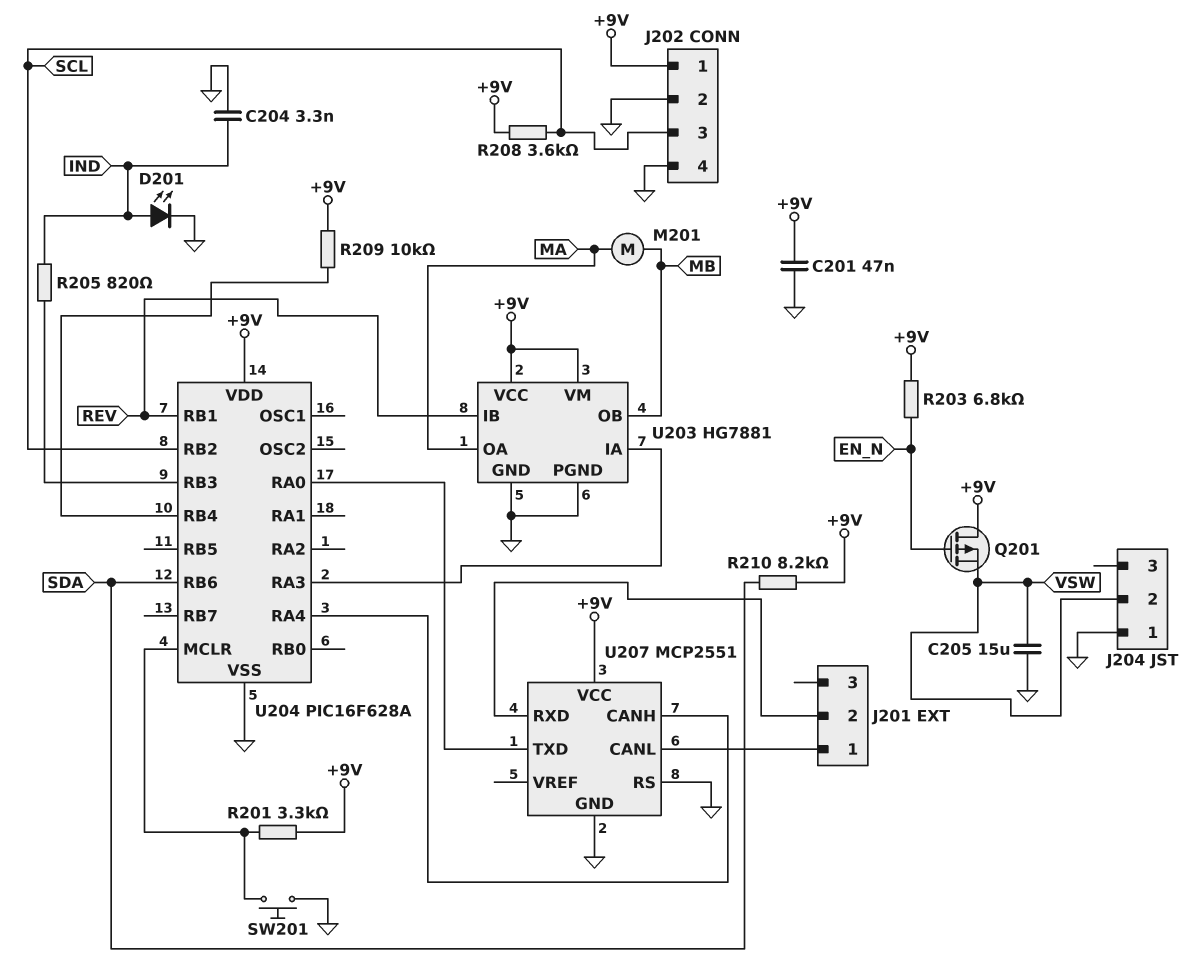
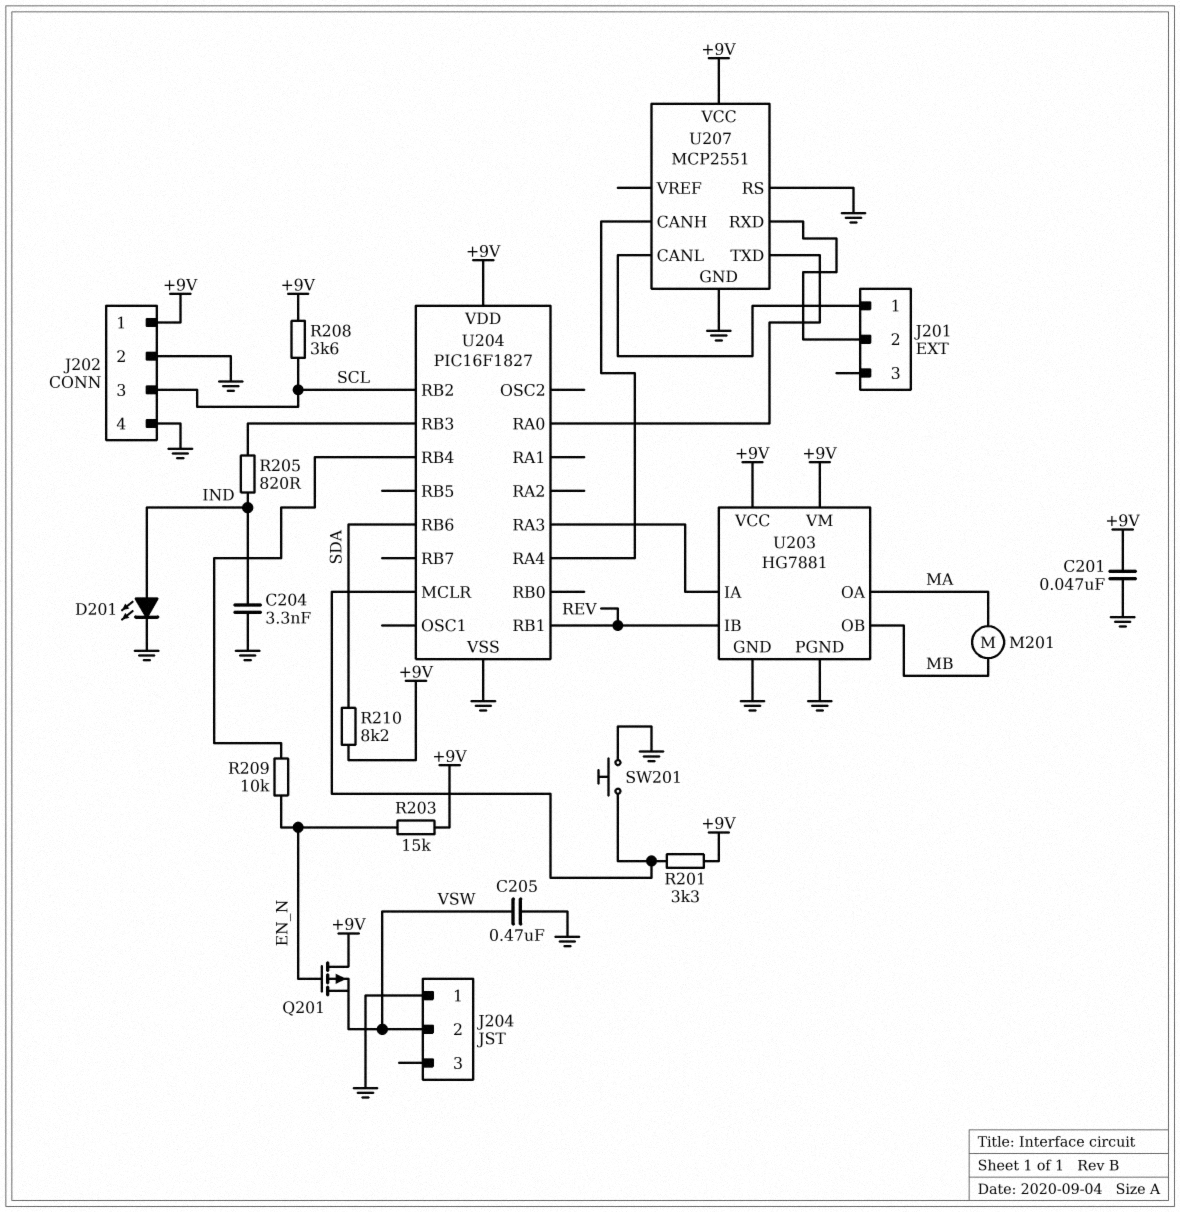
C205: 15uF (GND, VSW) -> 470nF (GND, VSW)
R203: 6.8k (+9V, EN_N) -> 15k (+9V, EN_N)
R209: 10k (+9V, U204/RB4) -> 10k (EN_N, U204/RB4)
U204: PIC16F628A -> PIC16F1827

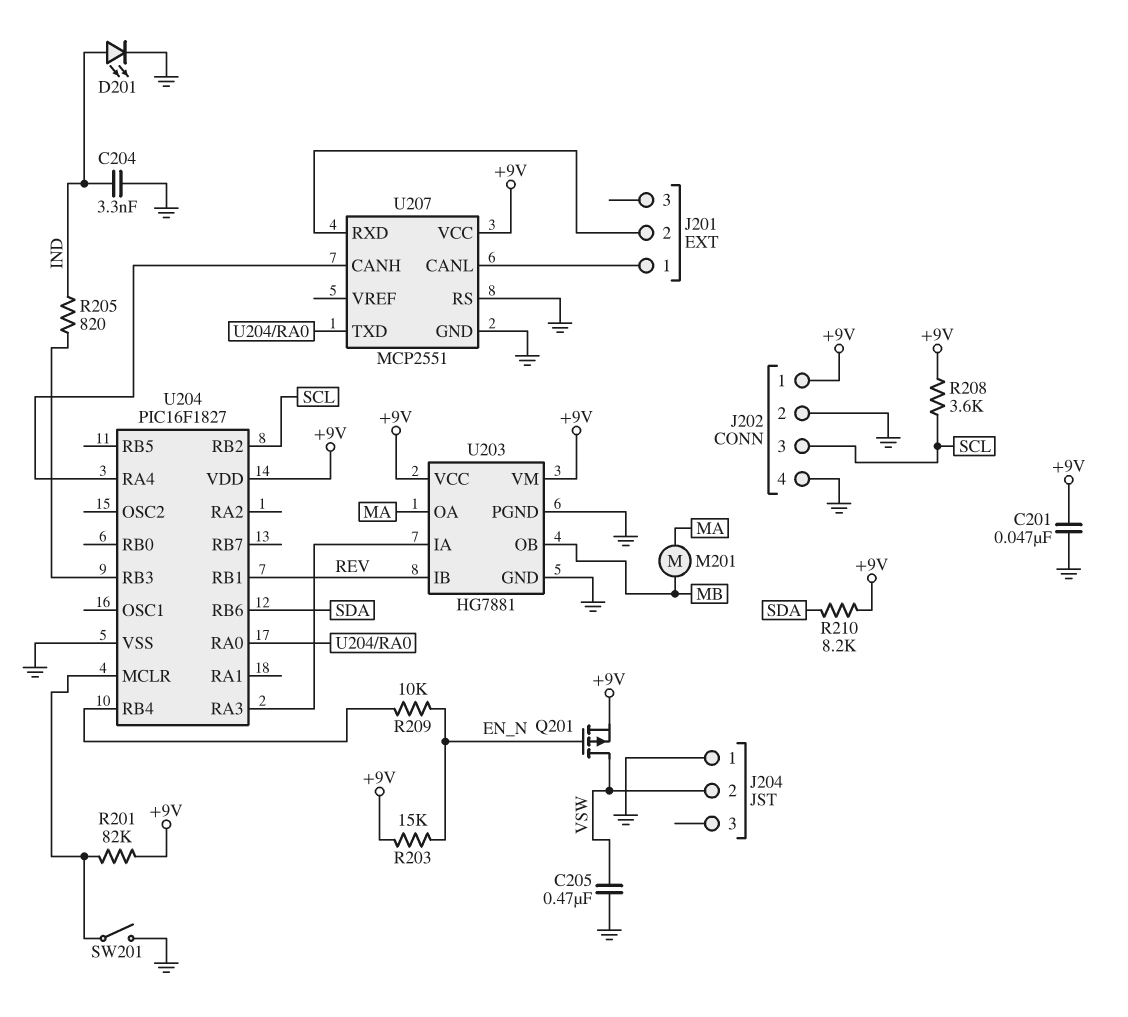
Q201: PMOS (G EN_N, D +9V, S VSW) -> PMOS (G EN_N, D VSW, S +9V)
R201: 3.3k (+9V, U204/MCLR) -> 82k (+9V, U204/MCLR)
SW201: button (GND, U204/MCLR) -> switch (GND, U204/MCLR)

